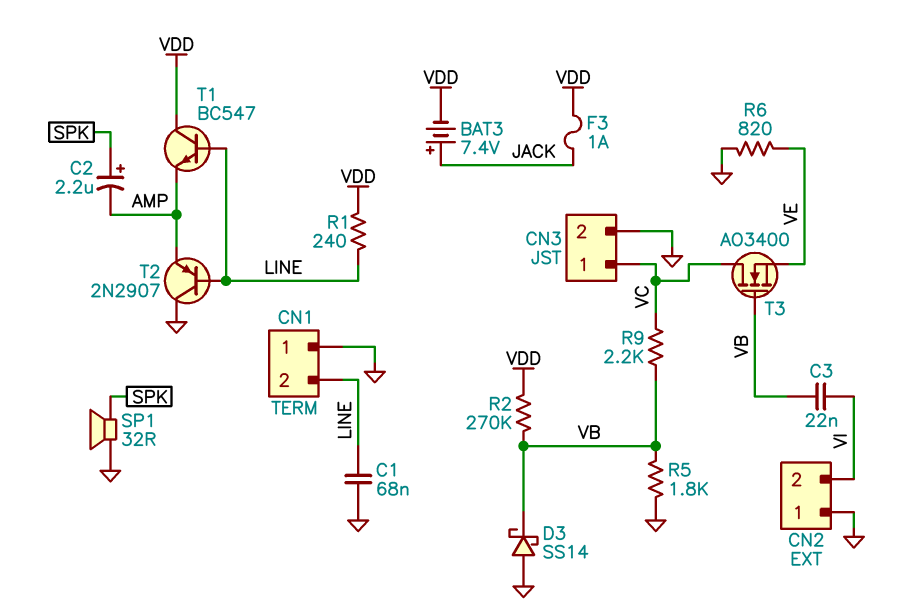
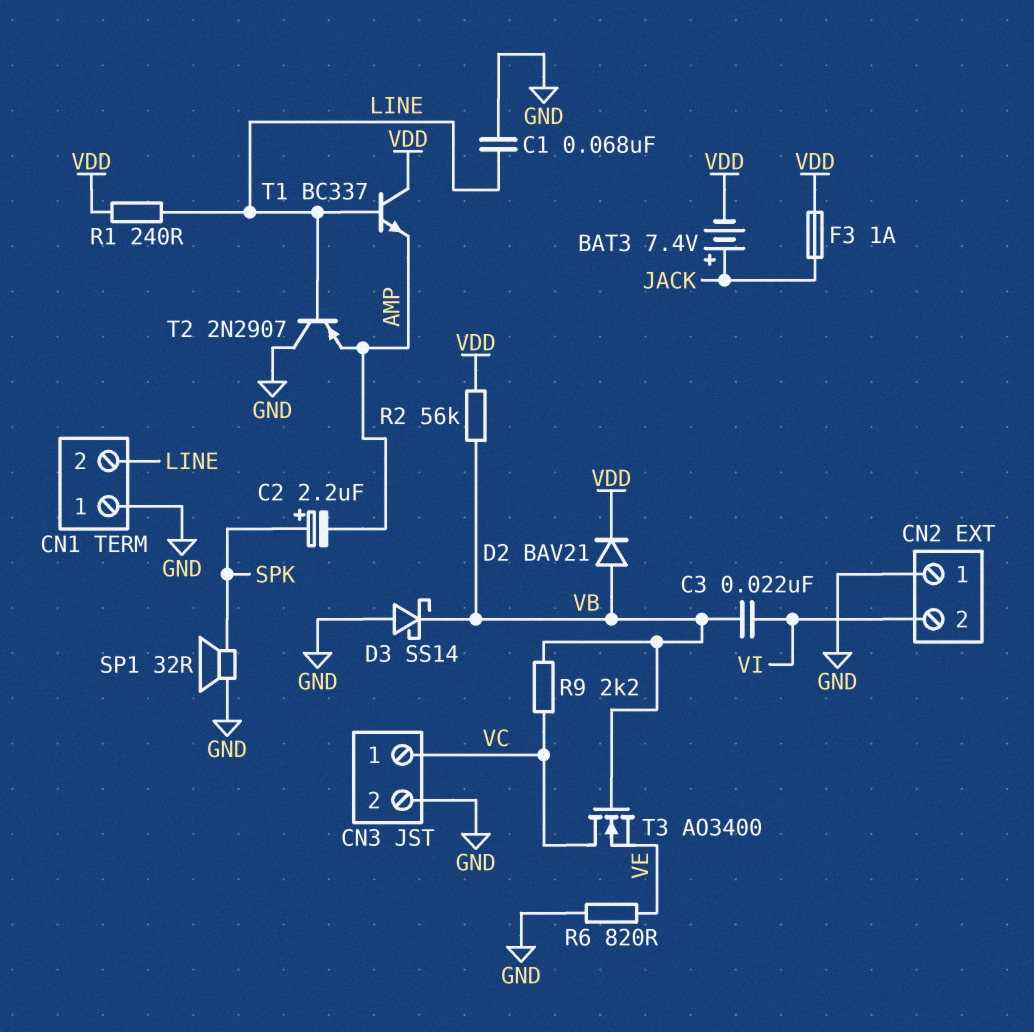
D2: none -> diode BAV21 (A VB, K VDD)
R2: 270k (VB, VDD) -> 56k (VB, VDD)
R5: 1.8k (GND, VB) -> none
T1: NPN BC547 (B LINE, C VDD, E AMP) -> NPN BC337 (B LINE, C VDD, E AMP)

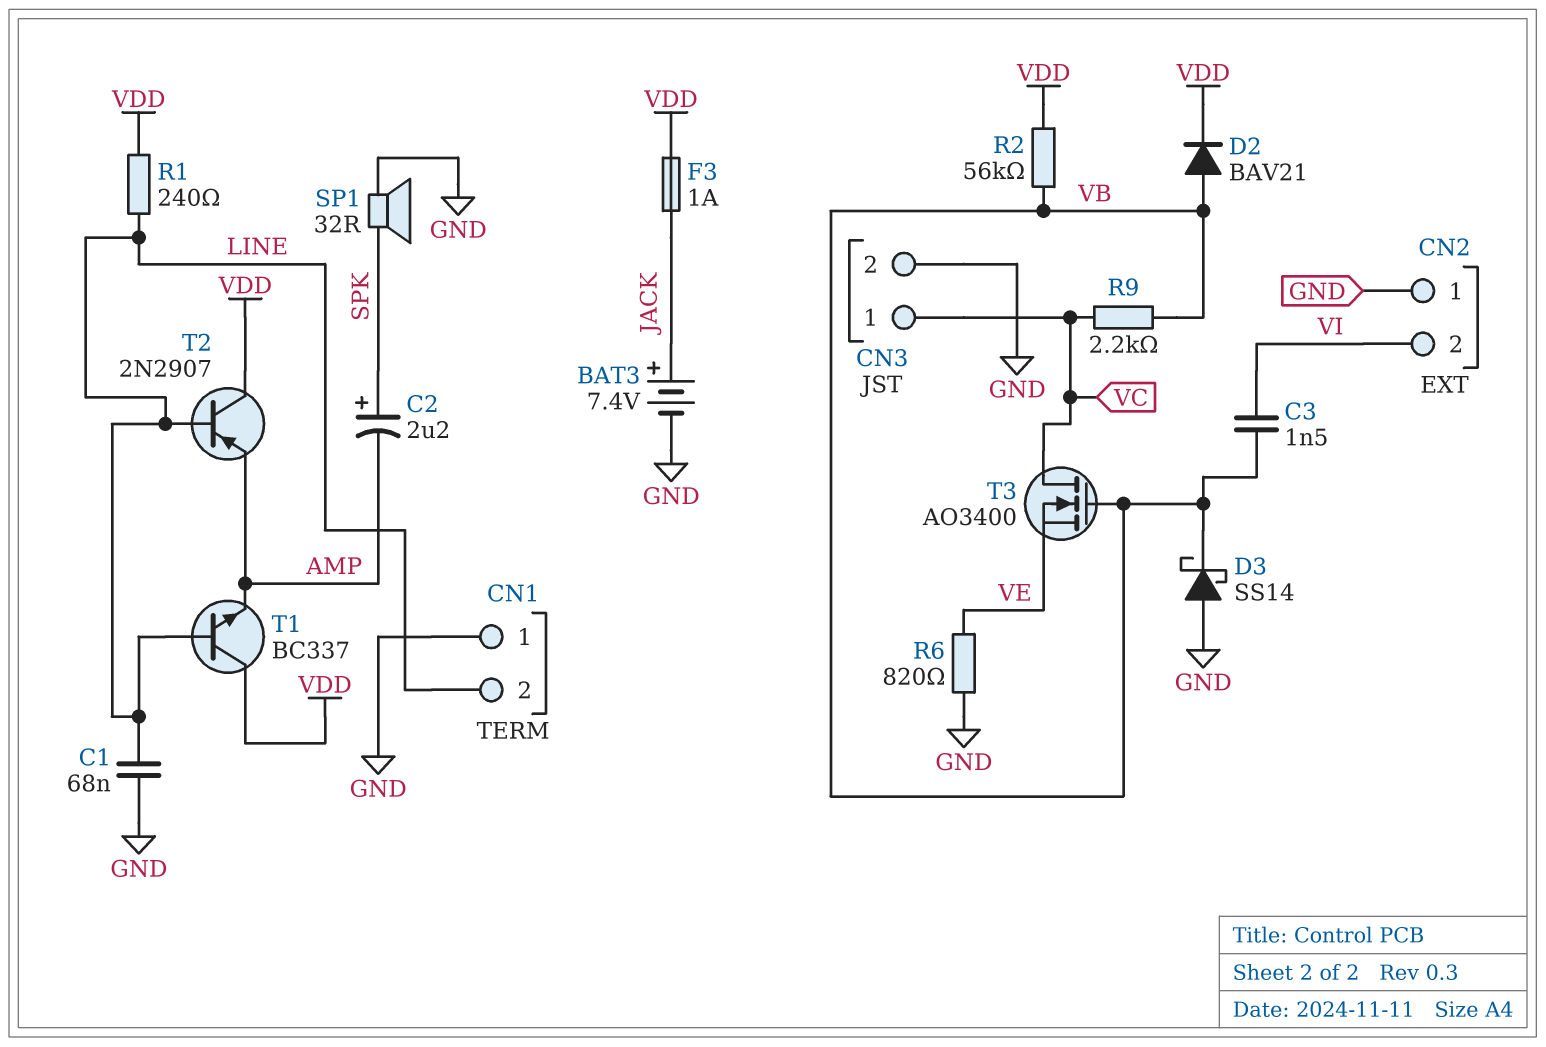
BAT3: 7.4V (plus JACK, minus VDD) -> 7.4V (plus JACK, minus GND)
C3: 22nF (VB, VI) -> 1.5nF (VB, VI)
T2: PNP 2N2907 (B LINE, C GND, E AMP) -> PNP 2N2907 (B LINE, C VDD, E AMP)

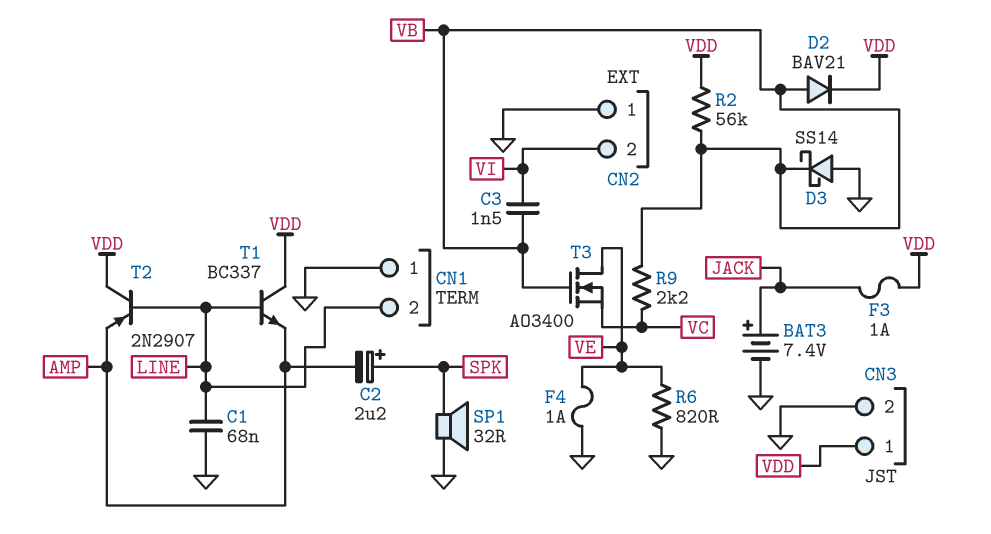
CN3 pin 1: VC -> VDD
F4: none -> 1A (GND, VE)
R1: 240 (LINE, VDD) -> none
T3: NMOS AO3400 (G VB, D VC, S VE) -> NMOS AO3400 (G VB, D VE, S VC)

